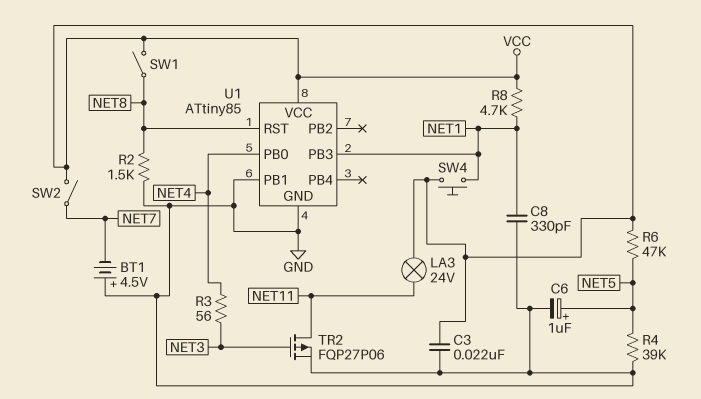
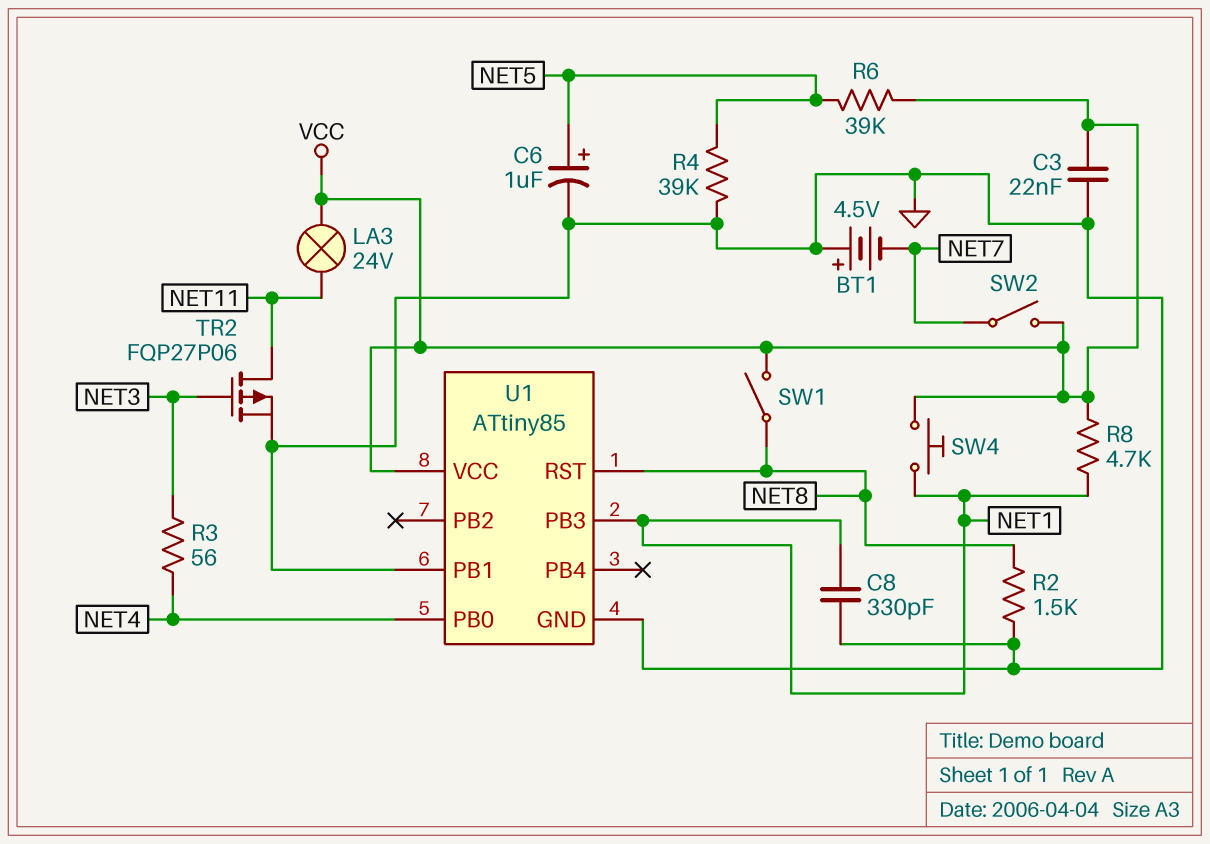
R6: 47k (NET5, VCC) -> 39k (NET5, VCC)

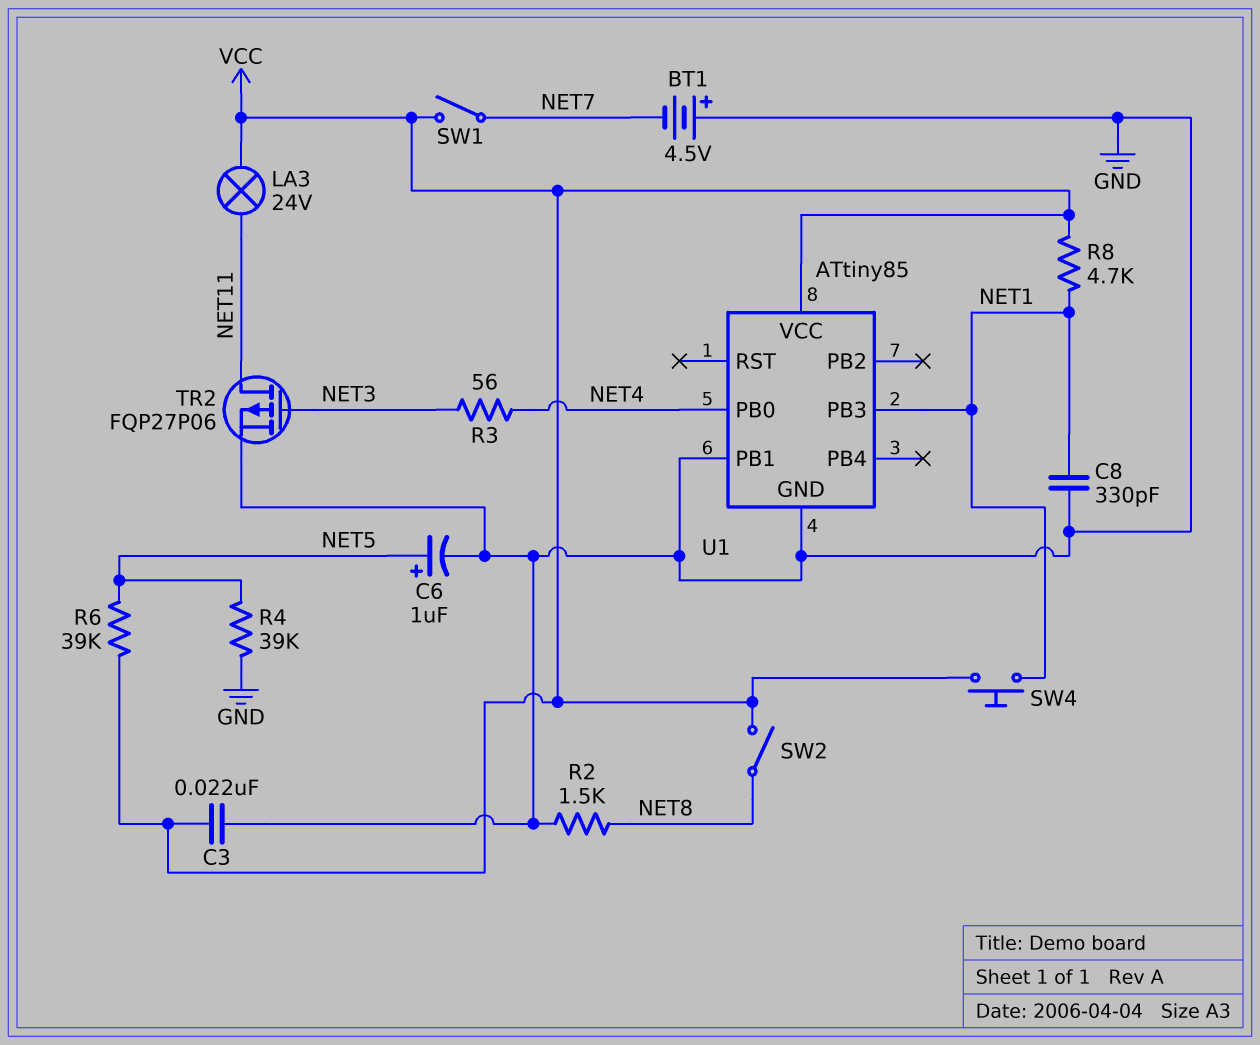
SW1: switch (NET8, VCC) -> switch (NET7, VCC)
SW2: switch (NET7, VCC) -> switch (NET8, VCC)
U1 pin RST: NET8 -> none

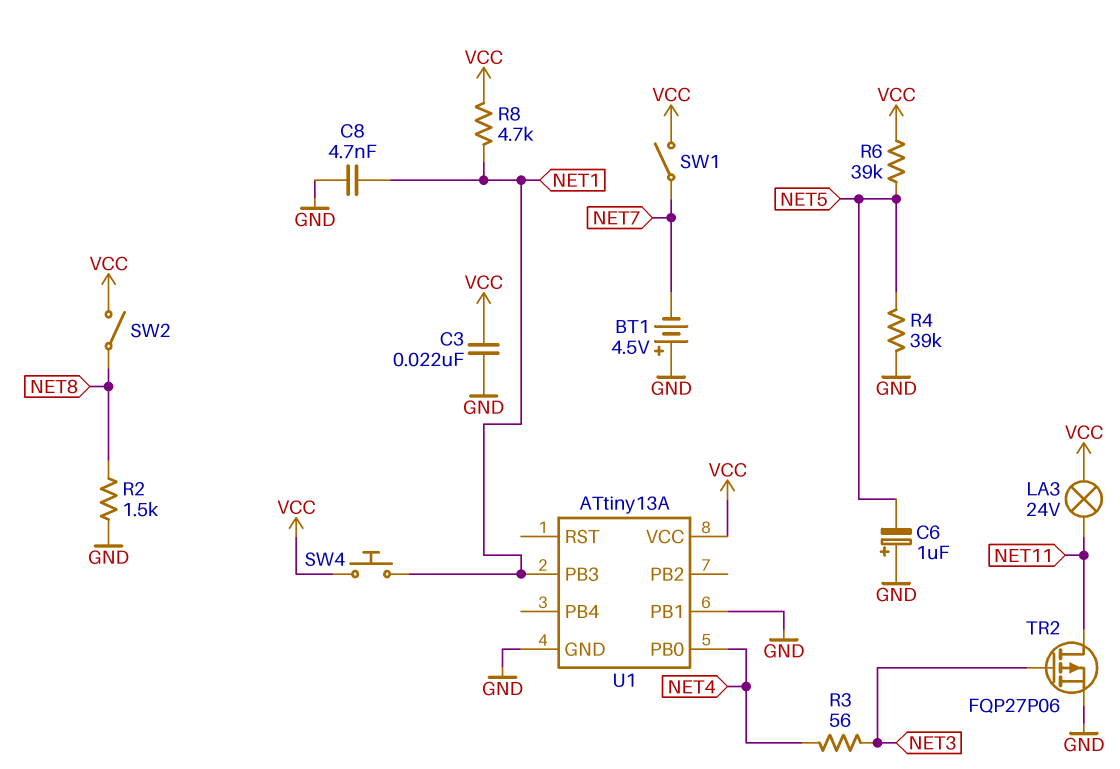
C6: 1uF (plus NET5, minus GND) -> 1uF (plus GND, minus NET5)
C8: 330pF (GND, NET1) -> 4.7nF (GND, NET1)
U1: ATtiny85 -> ATtiny13A

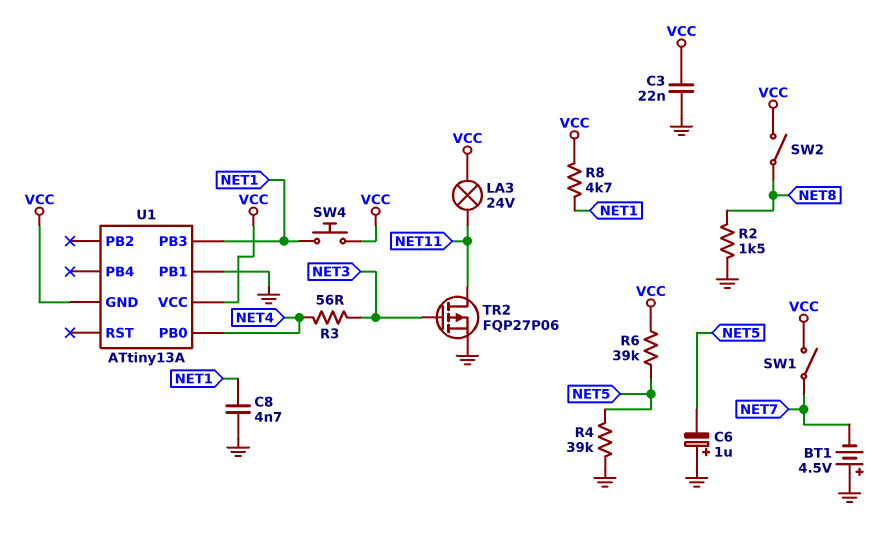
U1 pin GND: GND -> VCC

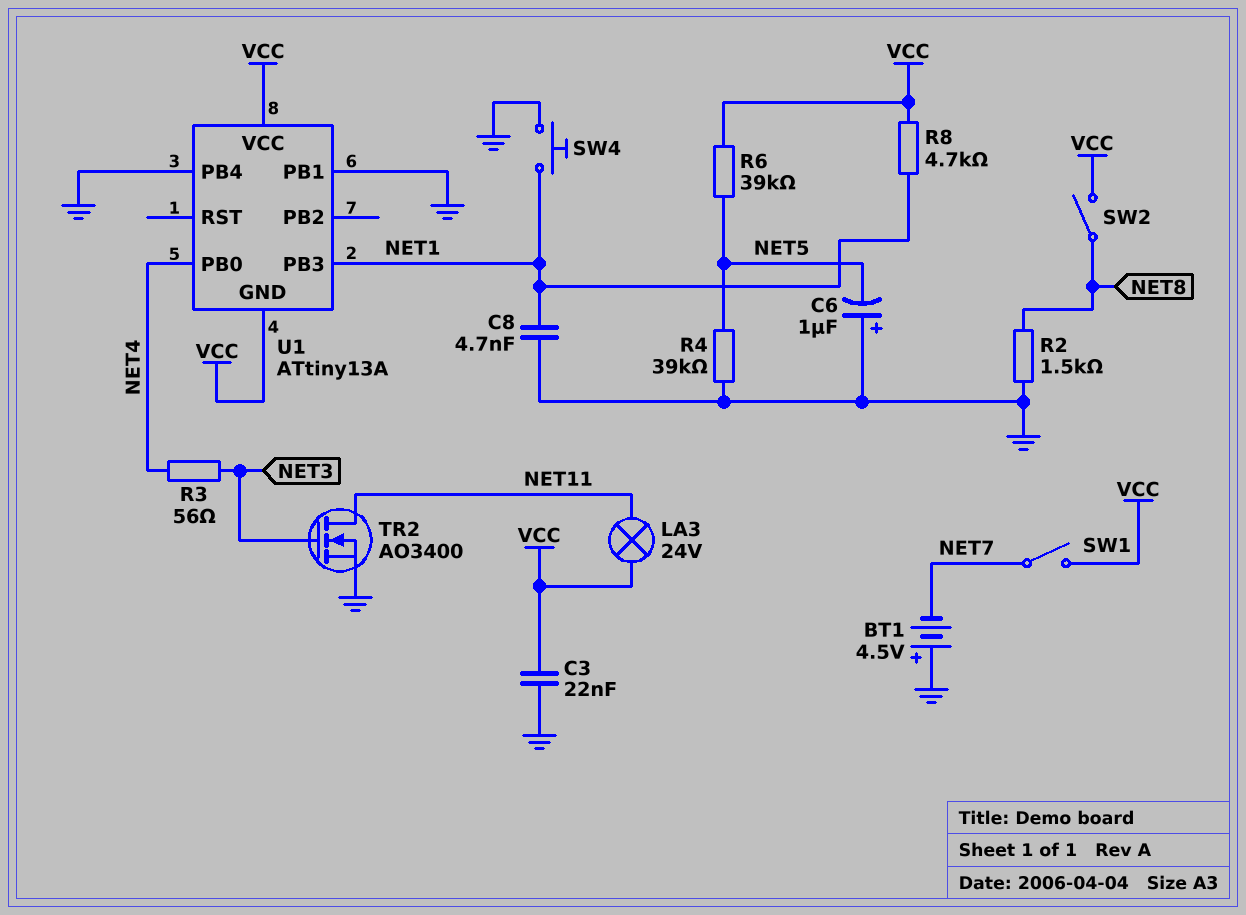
SW4: button (NET1, VCC) -> button (GND, NET1)
TR2: PMOS FQP27P06 (G NET3, D NET11, S GND) -> NMOS AO3400 (G NET3, D NET11, S GND)
U1 pin PB4: none -> GND

